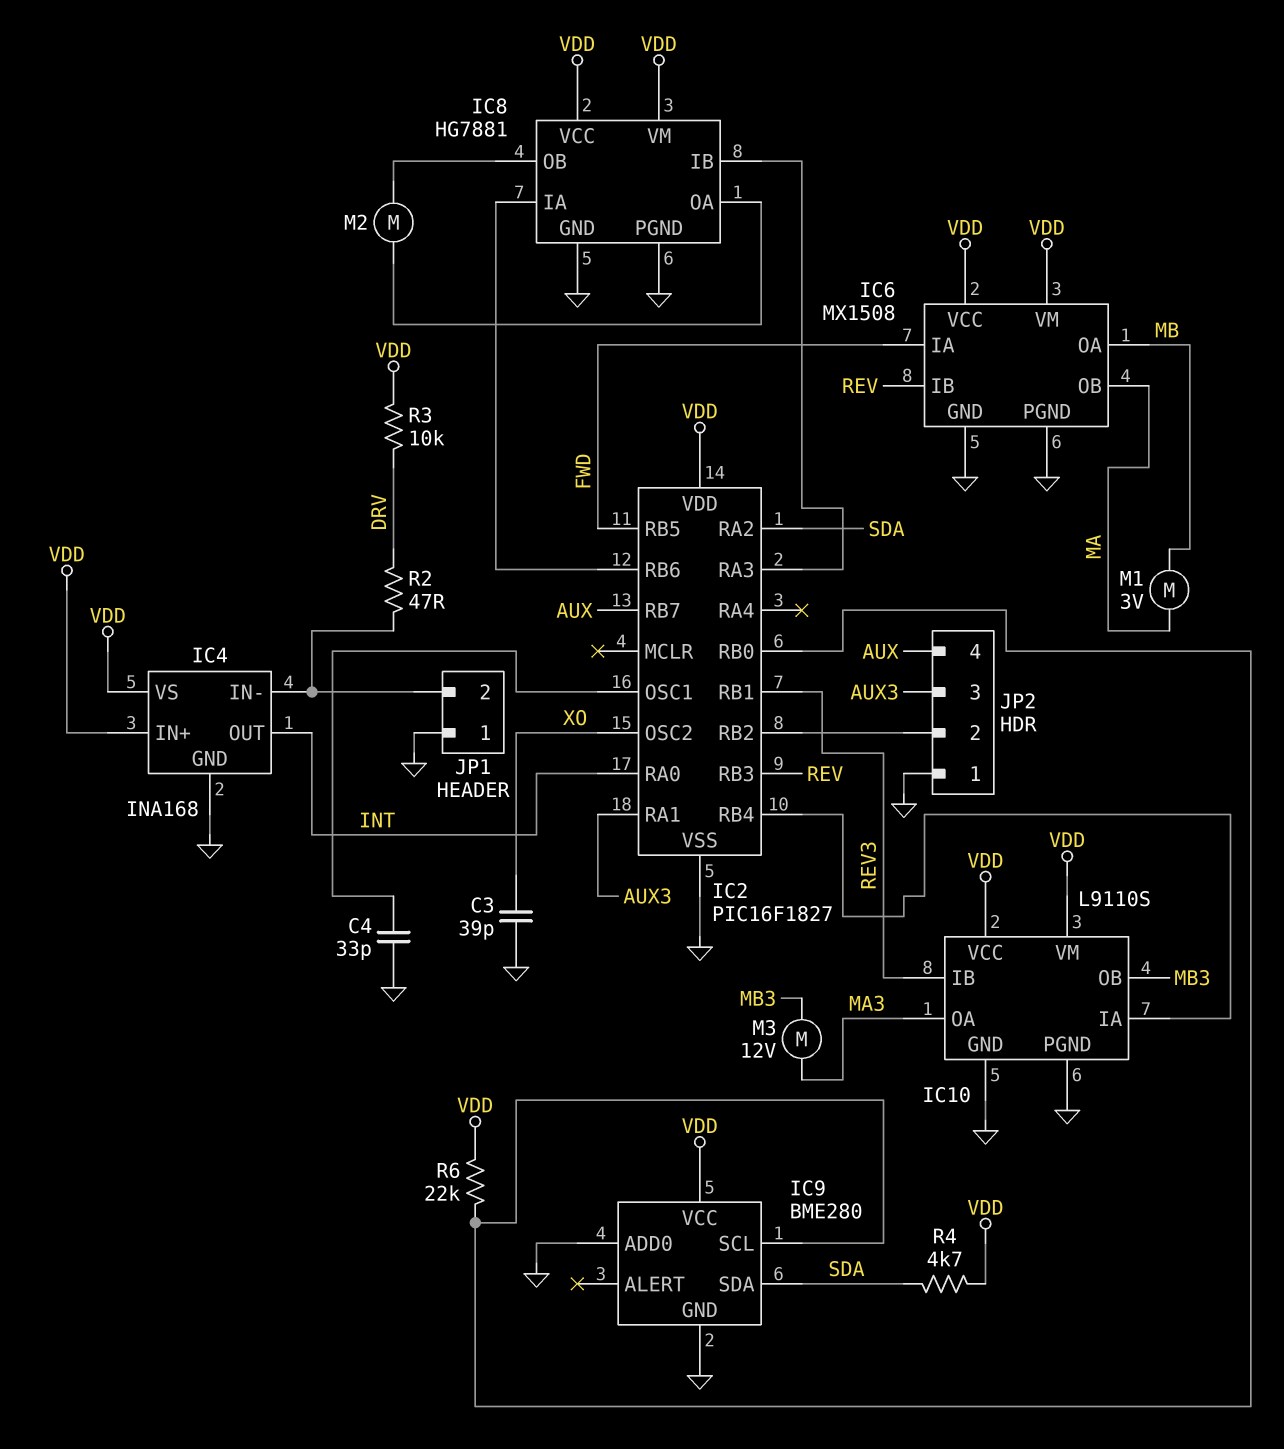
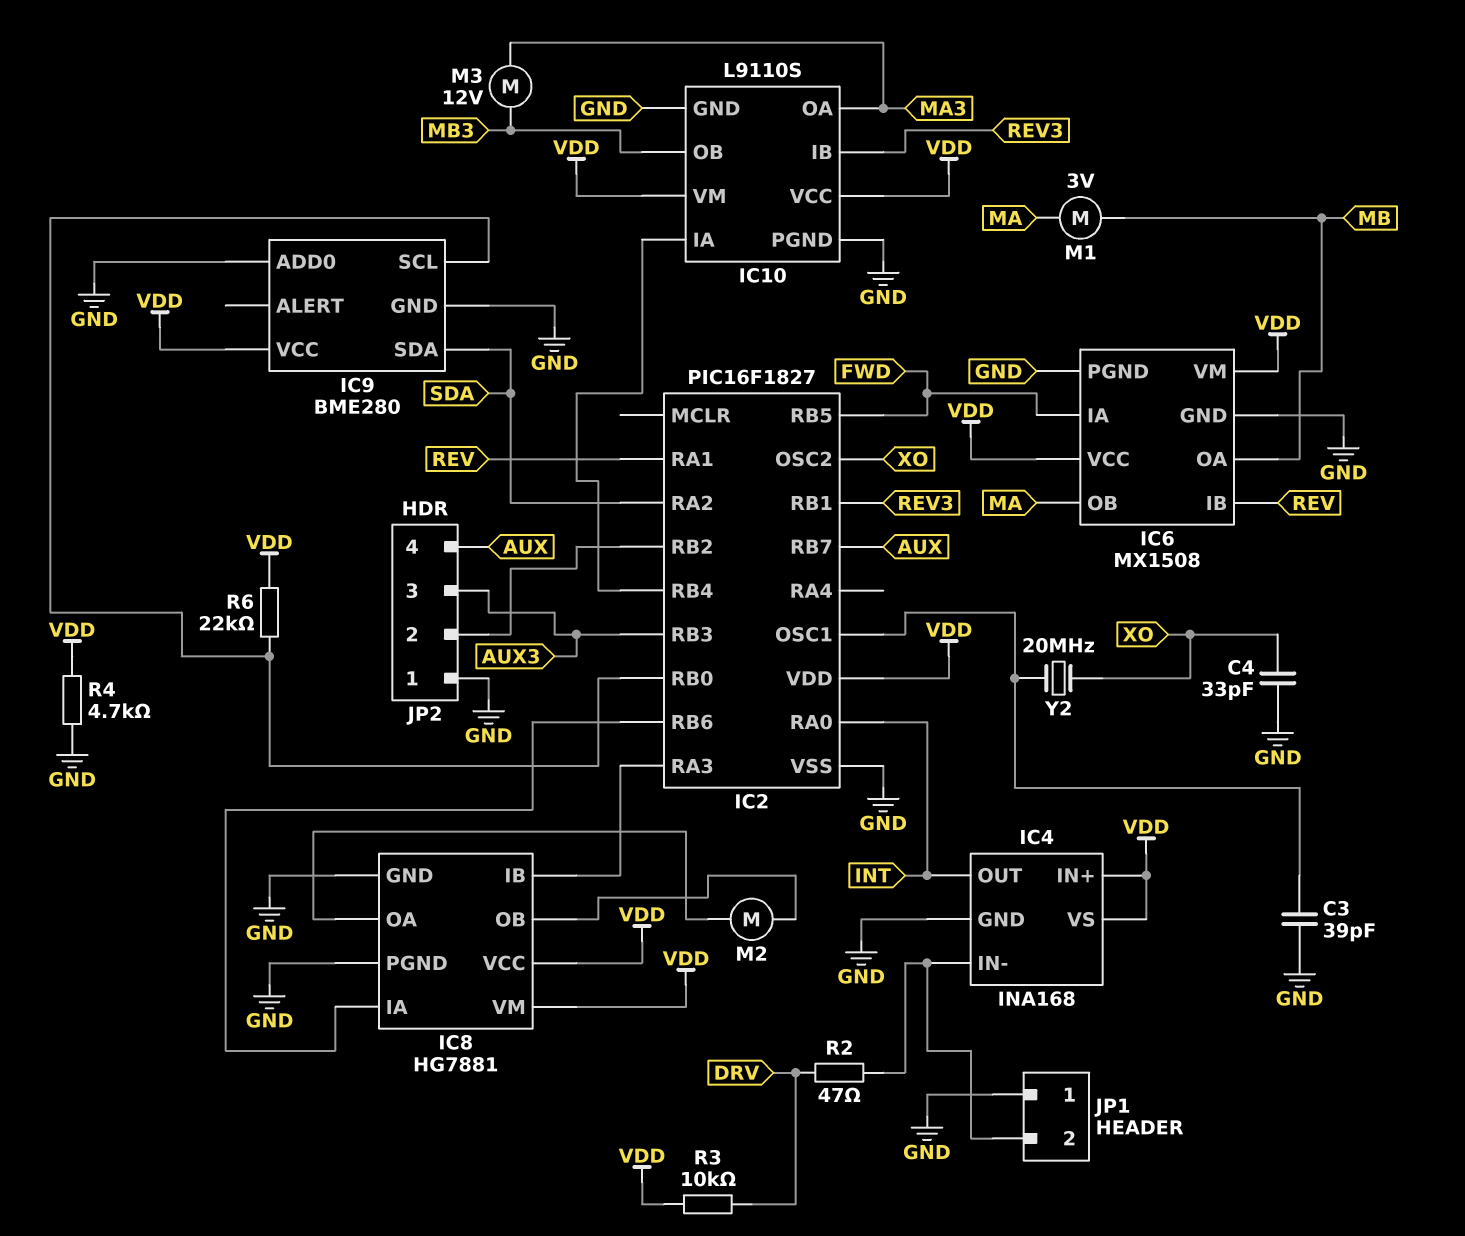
C3: 39pF (GND, XO) -> 39pF (GND, IC2/OSC1)
C4: 33pF (GND, IC2/OSC1) -> 33pF (GND, XO)
IC2 pin RA1: AUX3 -> REV
IC2 pin RB3: REV -> AUX3
R4: 4.7k (SDA, VDD) -> 4.7k (GND, VDD)
Y2: none -> 20MHz (IC2/OSC1, XO)

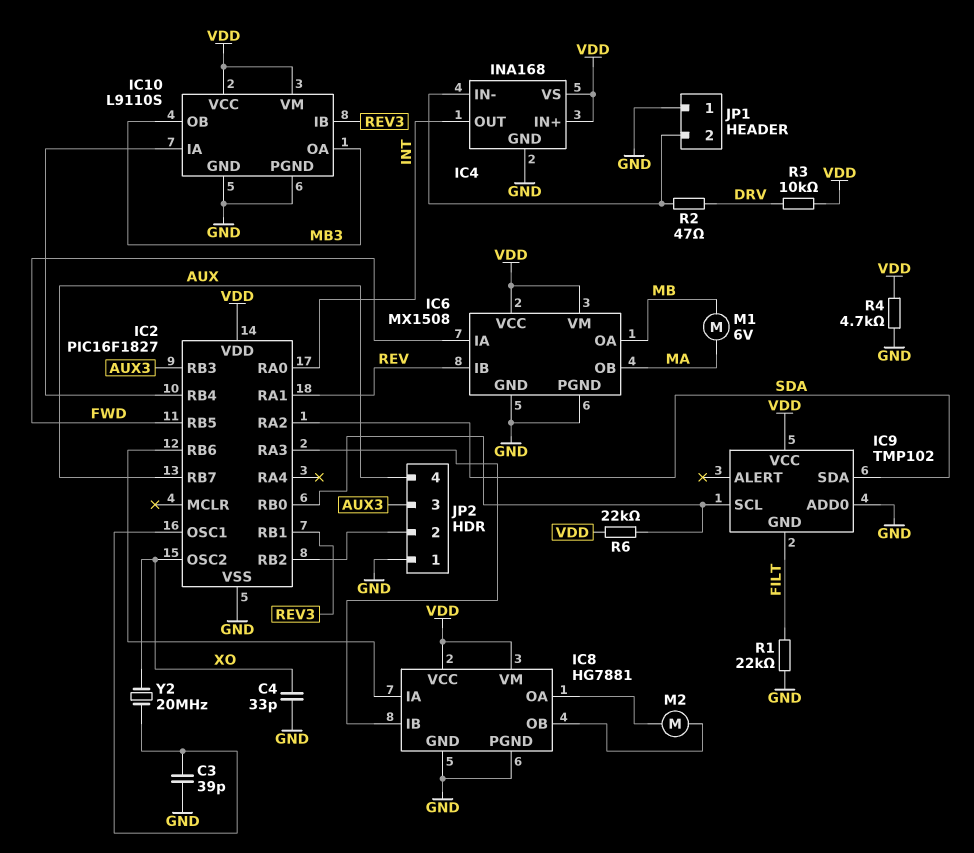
IC9: BME280 -> TMP102
IC9 pin GND: GND -> FILT
IC10 pin OA: MA3 -> MB3
M1: motor 3V (MA, MB) -> motor 6V (MA, MB)
M3: motor 12V (MA3, MB3) -> none
R1: none -> 22k (FILT, GND)

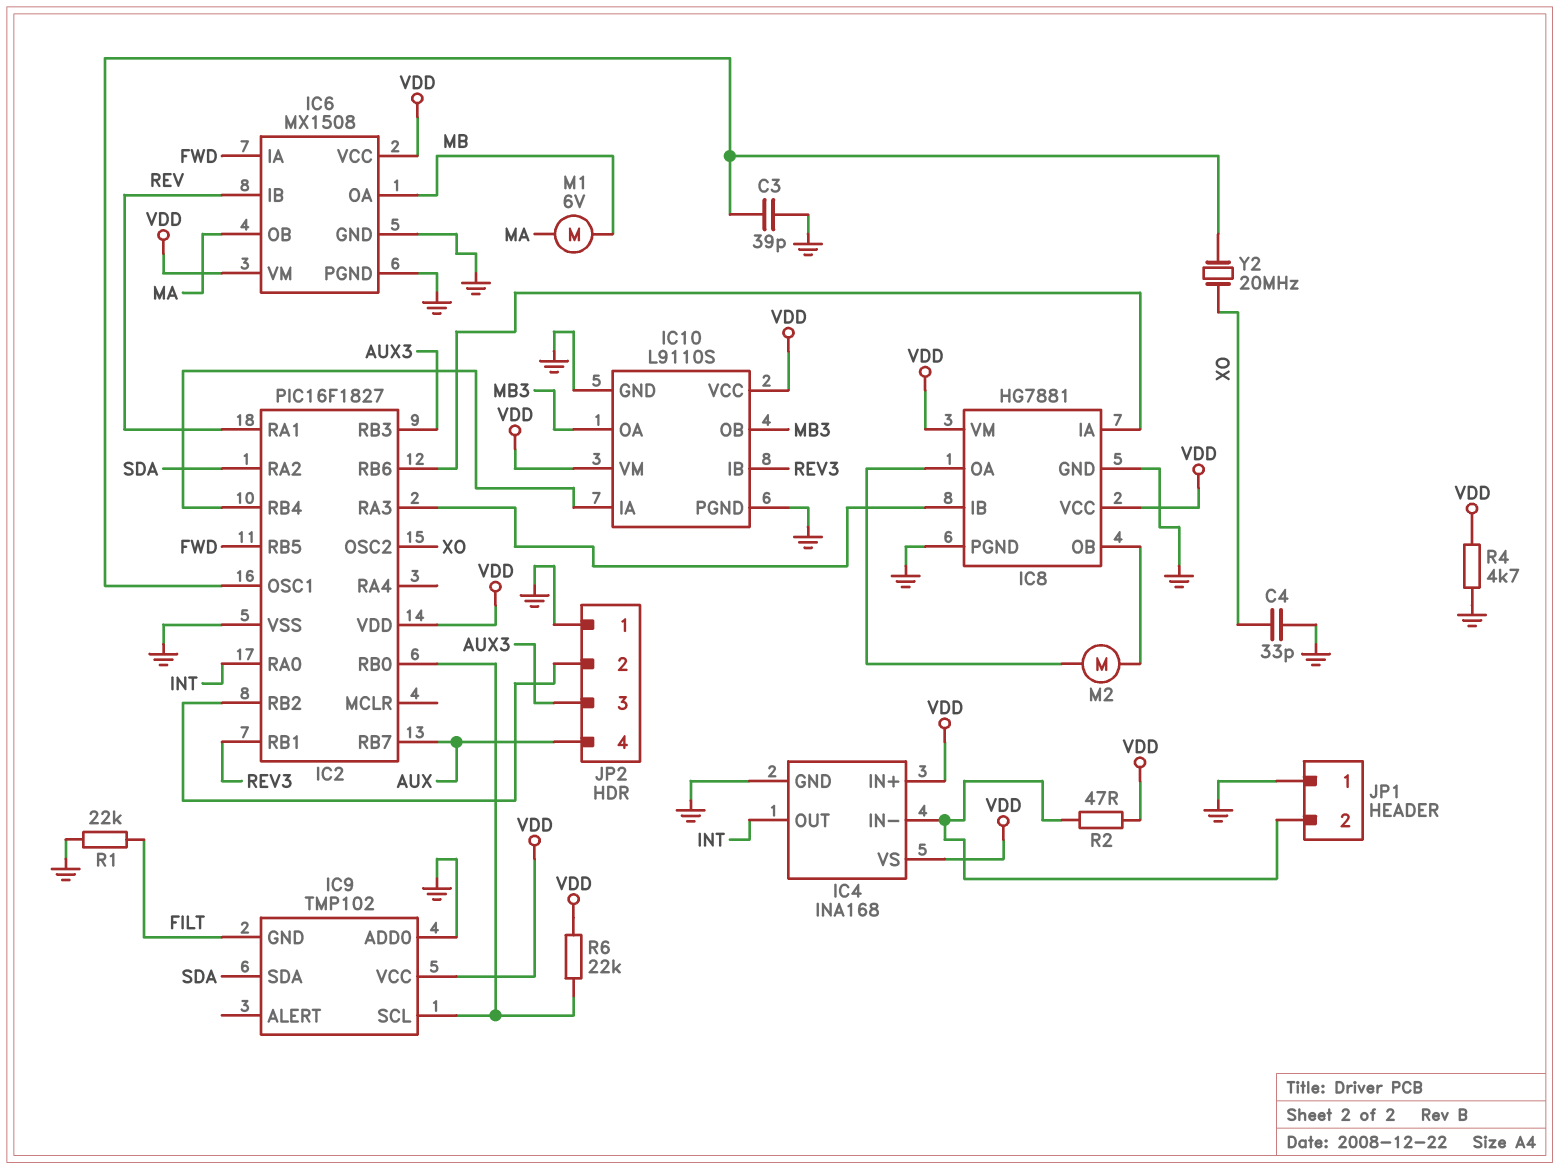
R2: 47 (DRV, IC4/IN-) -> 47 (IC4/IN-, VDD)
R3: 10k (DRV, VDD) -> none

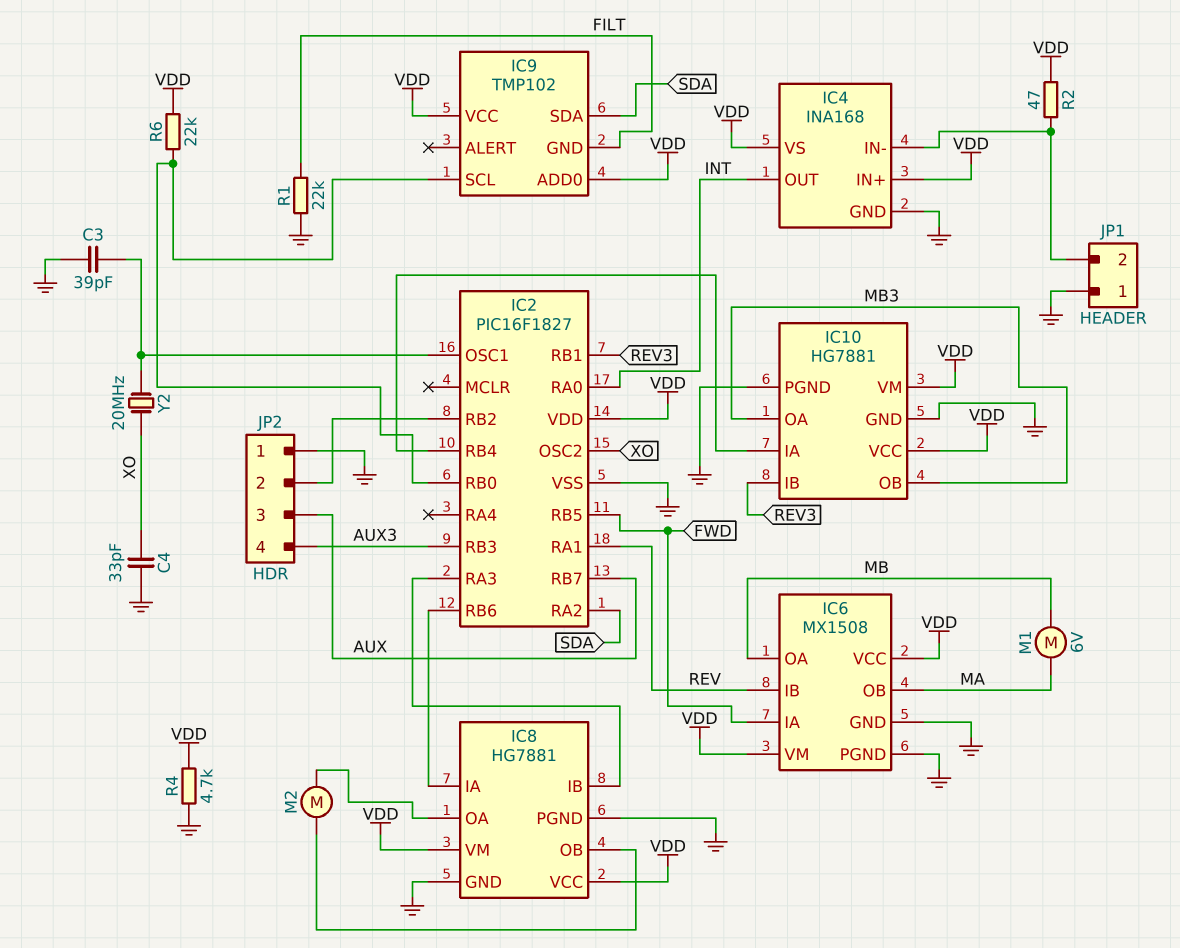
IC9 pin ADD0: GND -> VDD
IC10: L9110S -> HG7881
JP2 pin 3: AUX3 -> AUX
JP2 pin 4: AUX -> AUX3

